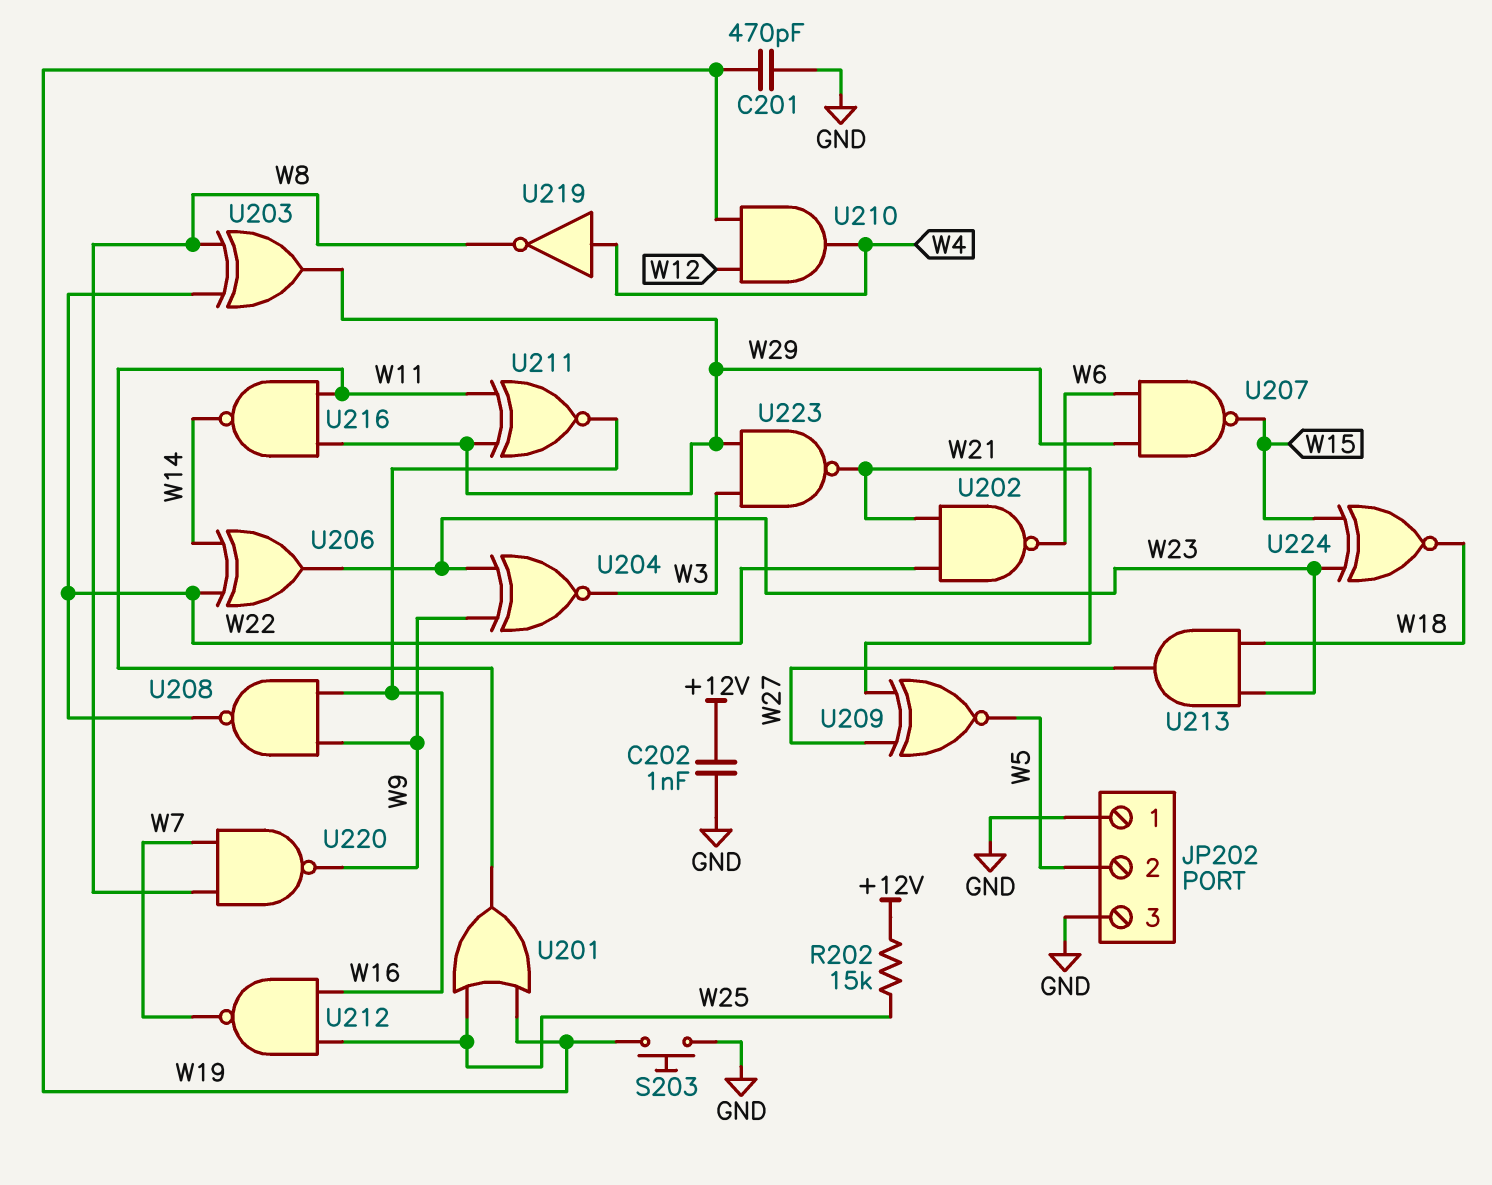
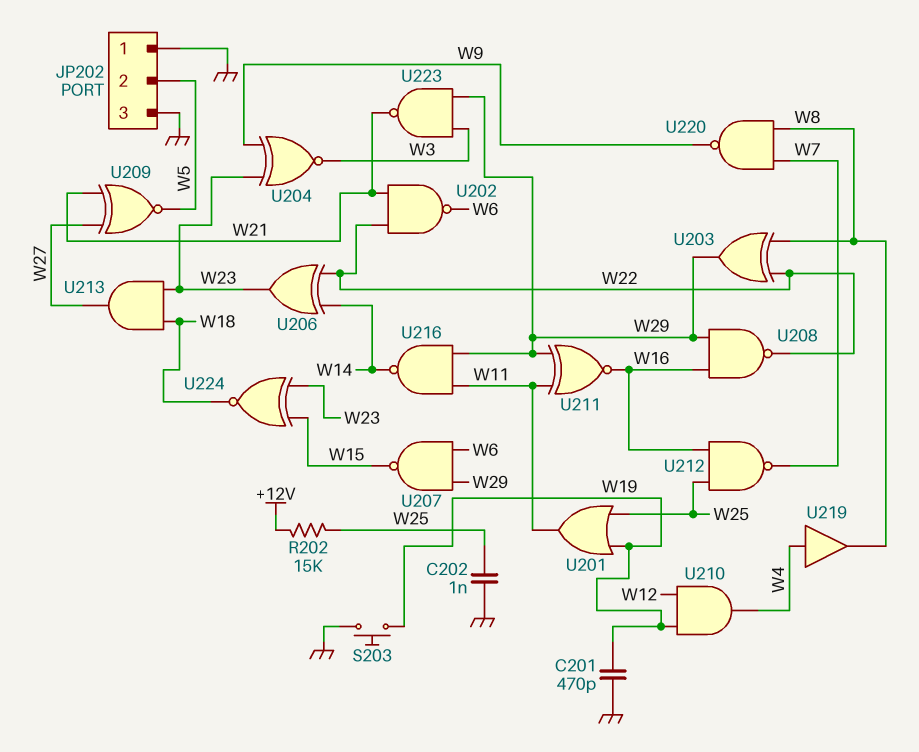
C202: 1nF (+12V, GND) -> 1nF (GND, W25)
U208: NAND (in W9, in W16, out W22) -> NAND (in W16, in W29, out W22)
U219: NOT (in W4, out W8) -> buffer (in W4, out W8)

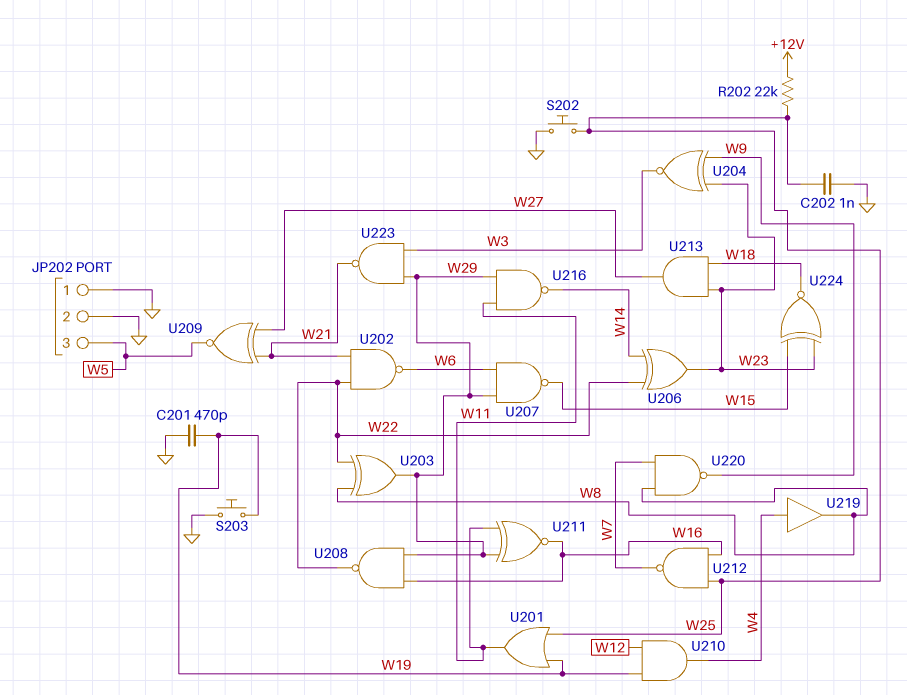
JP202 pin 2: W5 -> GND
JP202 pin 3: GND -> W5
R202: 15k (+12V, W25) -> 22k (+12V, W25)
S202: none -> button (GND, W25)

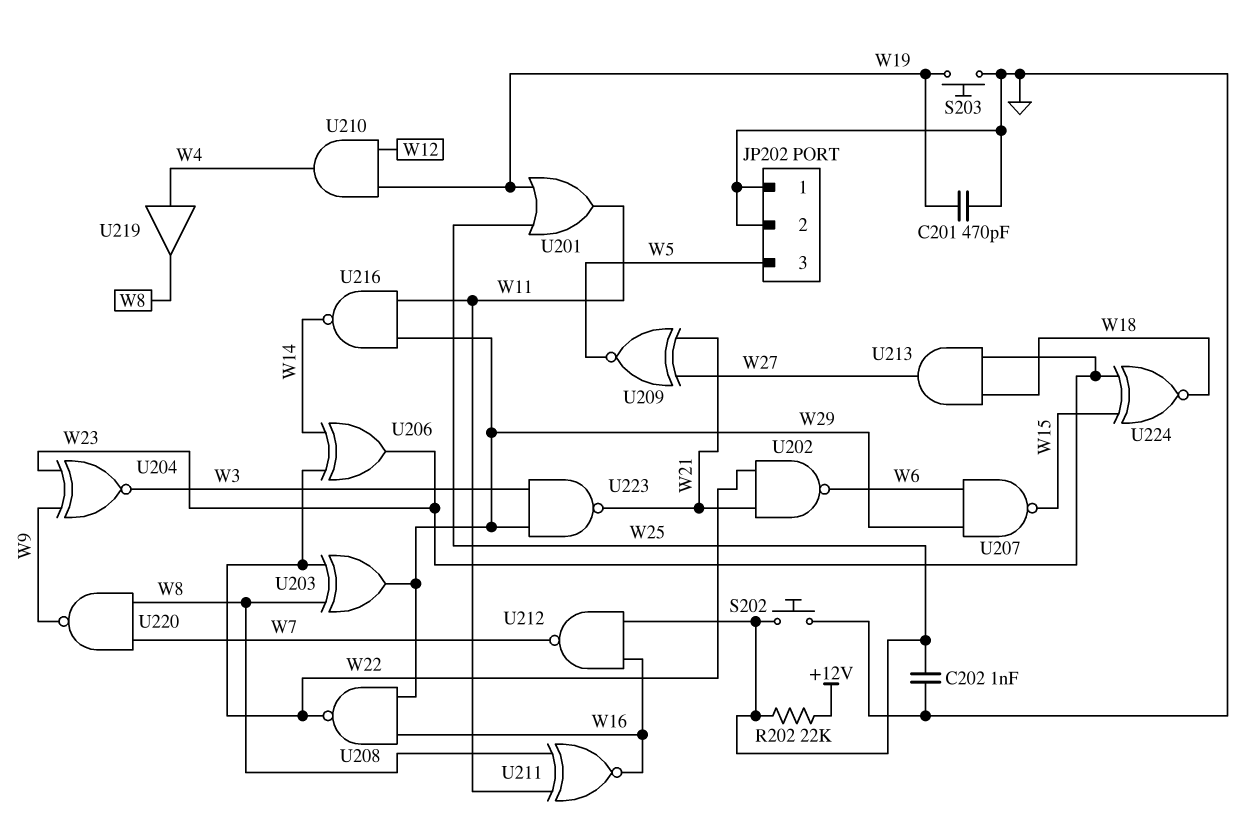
U211: XNOR (in W11, in W29, out W16) -> XNOR (in W8, in W11, out W16)

